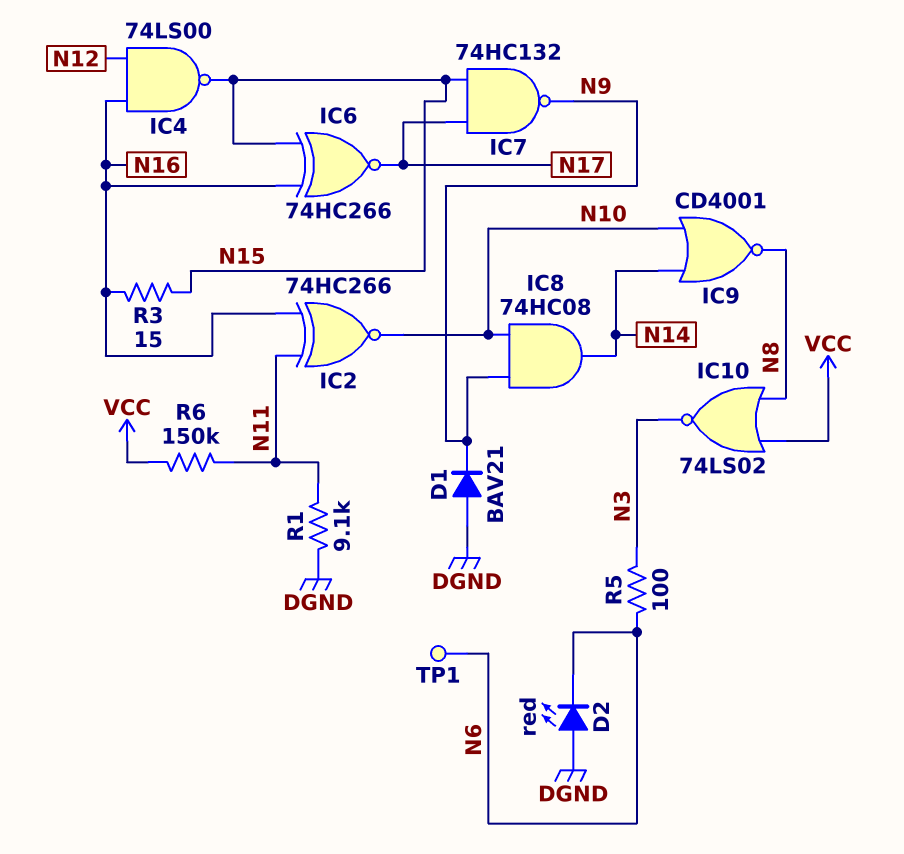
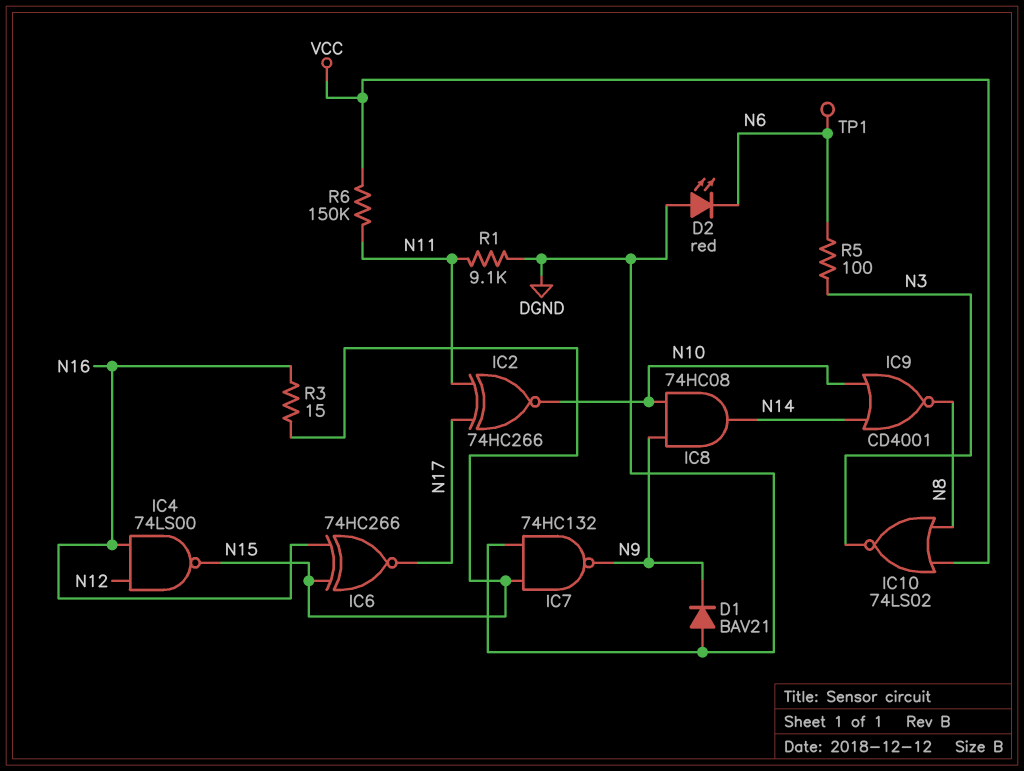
IC2: XNOR 74HC266 (in N11, in N16, out N10) -> XNOR 74HC266 (in N11, in N17, out N10)
IC7: NAND 74HC132 (in N15, in N17, out N9) -> NAND 74HC132 (in DGND, in N15, out N9)

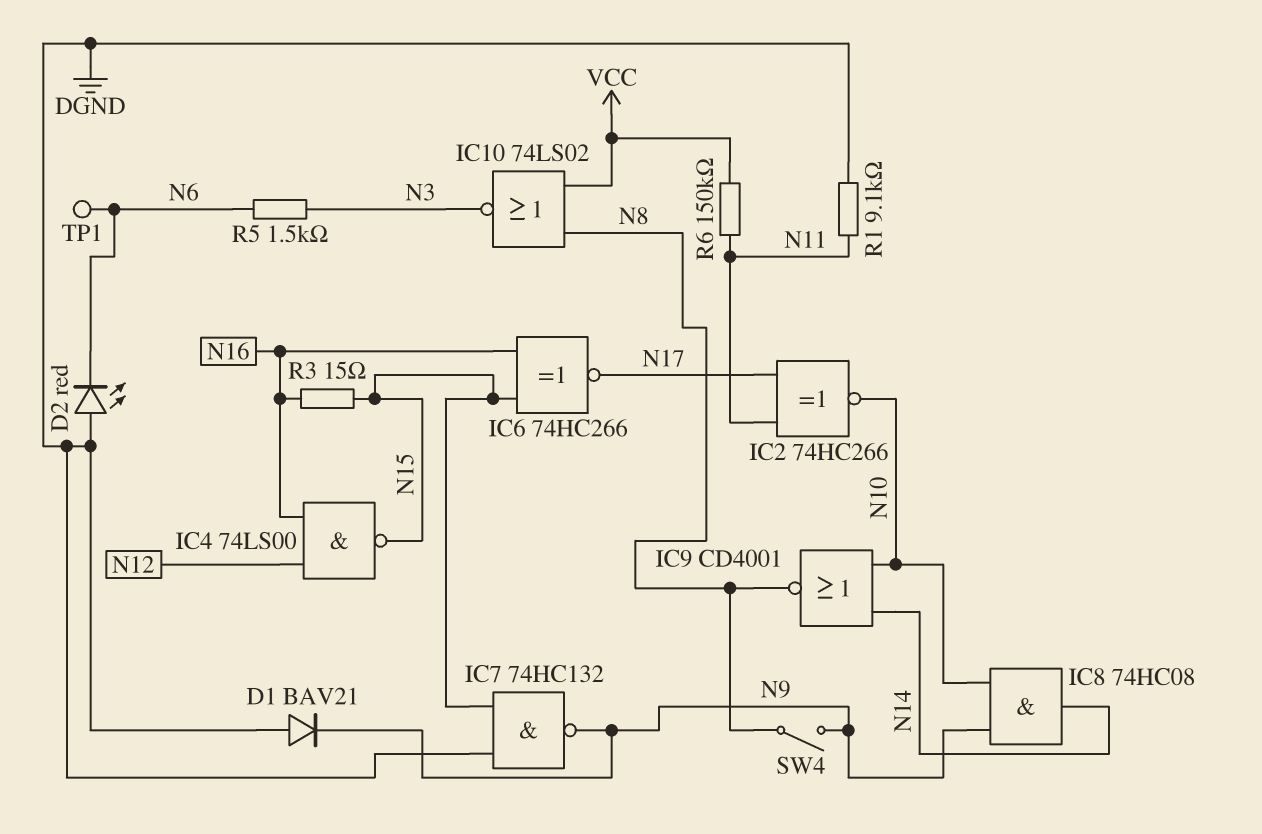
R5: 100 (N3, N6) -> 1.5k (N3, N6)
SW4: none -> switch (N8, N9)

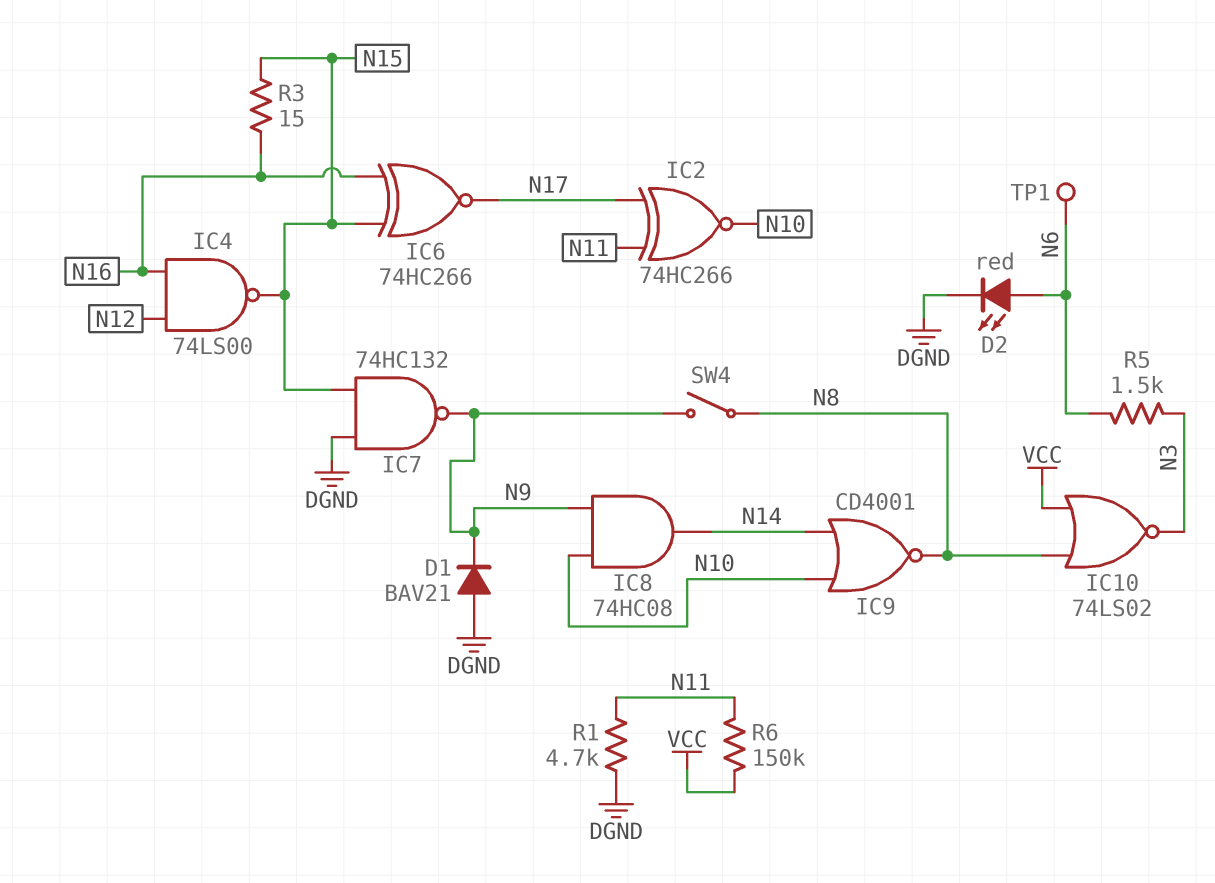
D2: LED red (A DGND, K N6) -> LED red (A N6, K DGND)
R1: 9.1k (DGND, N11) -> 4.7k (DGND, N11)

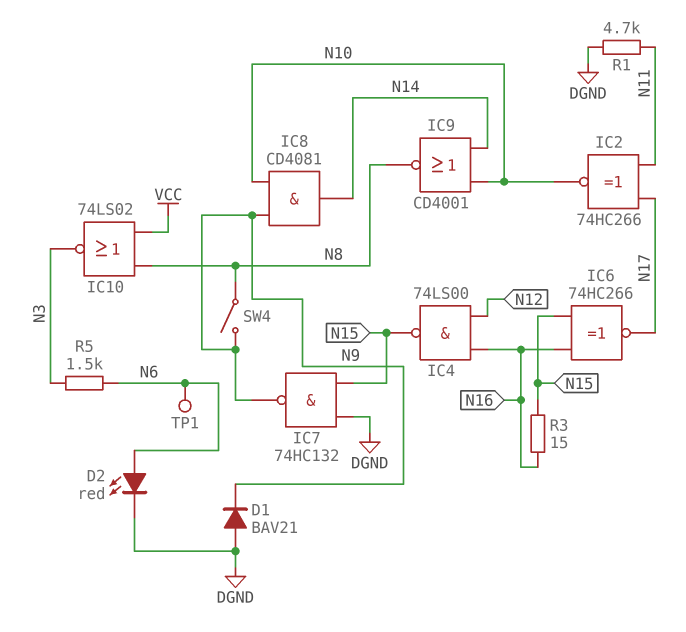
IC8: AND 74HC08 (in N9, in N10, out N14) -> AND CD4081 (in N9, in N10, out N14)
R6: 150k (N11, VCC) -> none

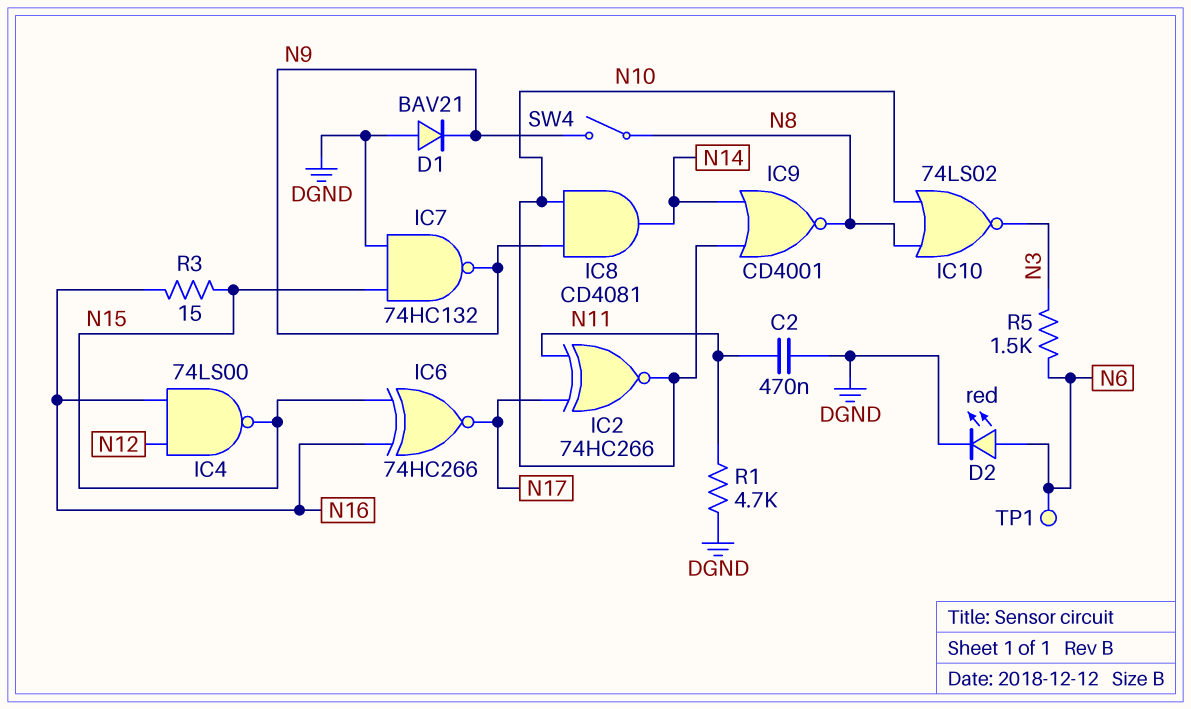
C2: none -> 470nF (DGND, N11)
IC10: NOR 74LS02 (in N8, in VCC, out N3) -> NOR 74LS02 (in N8, in N10, out N3)

